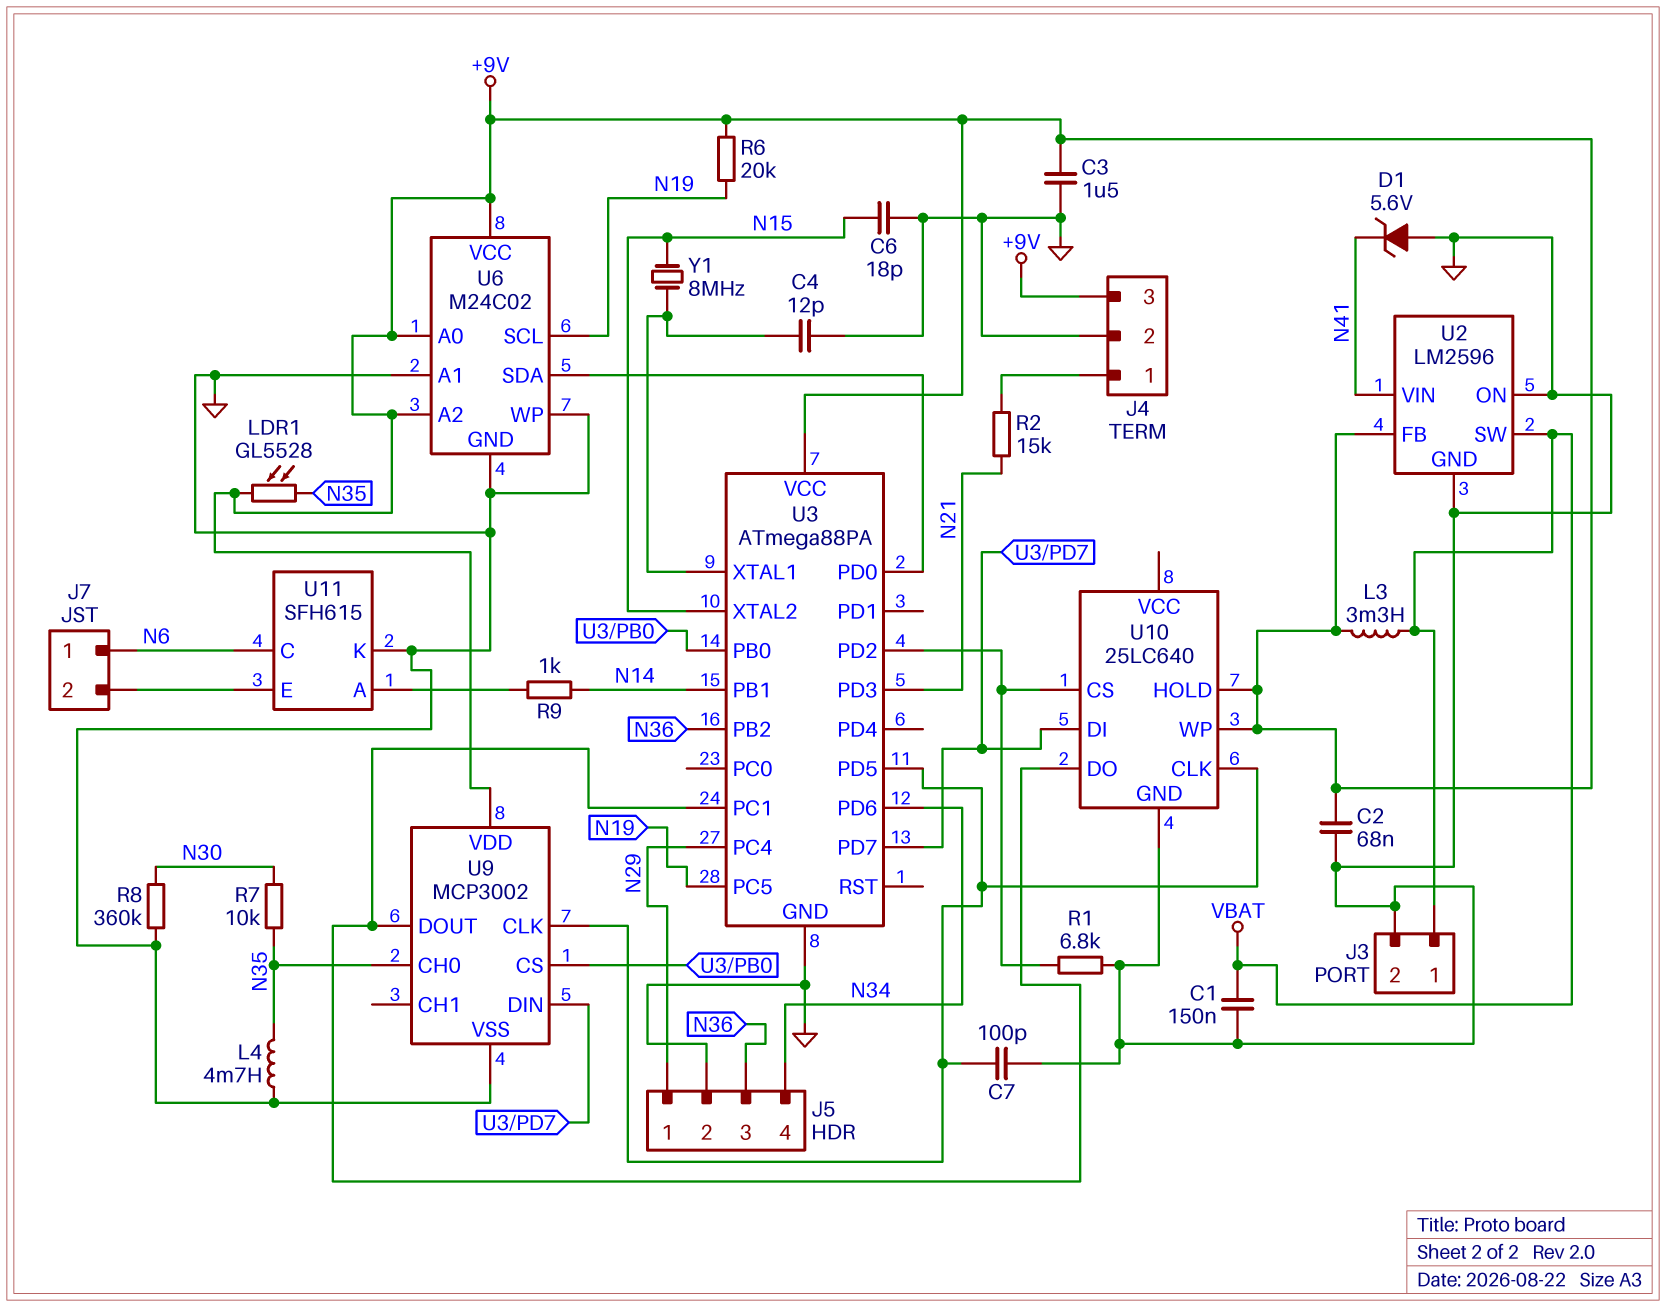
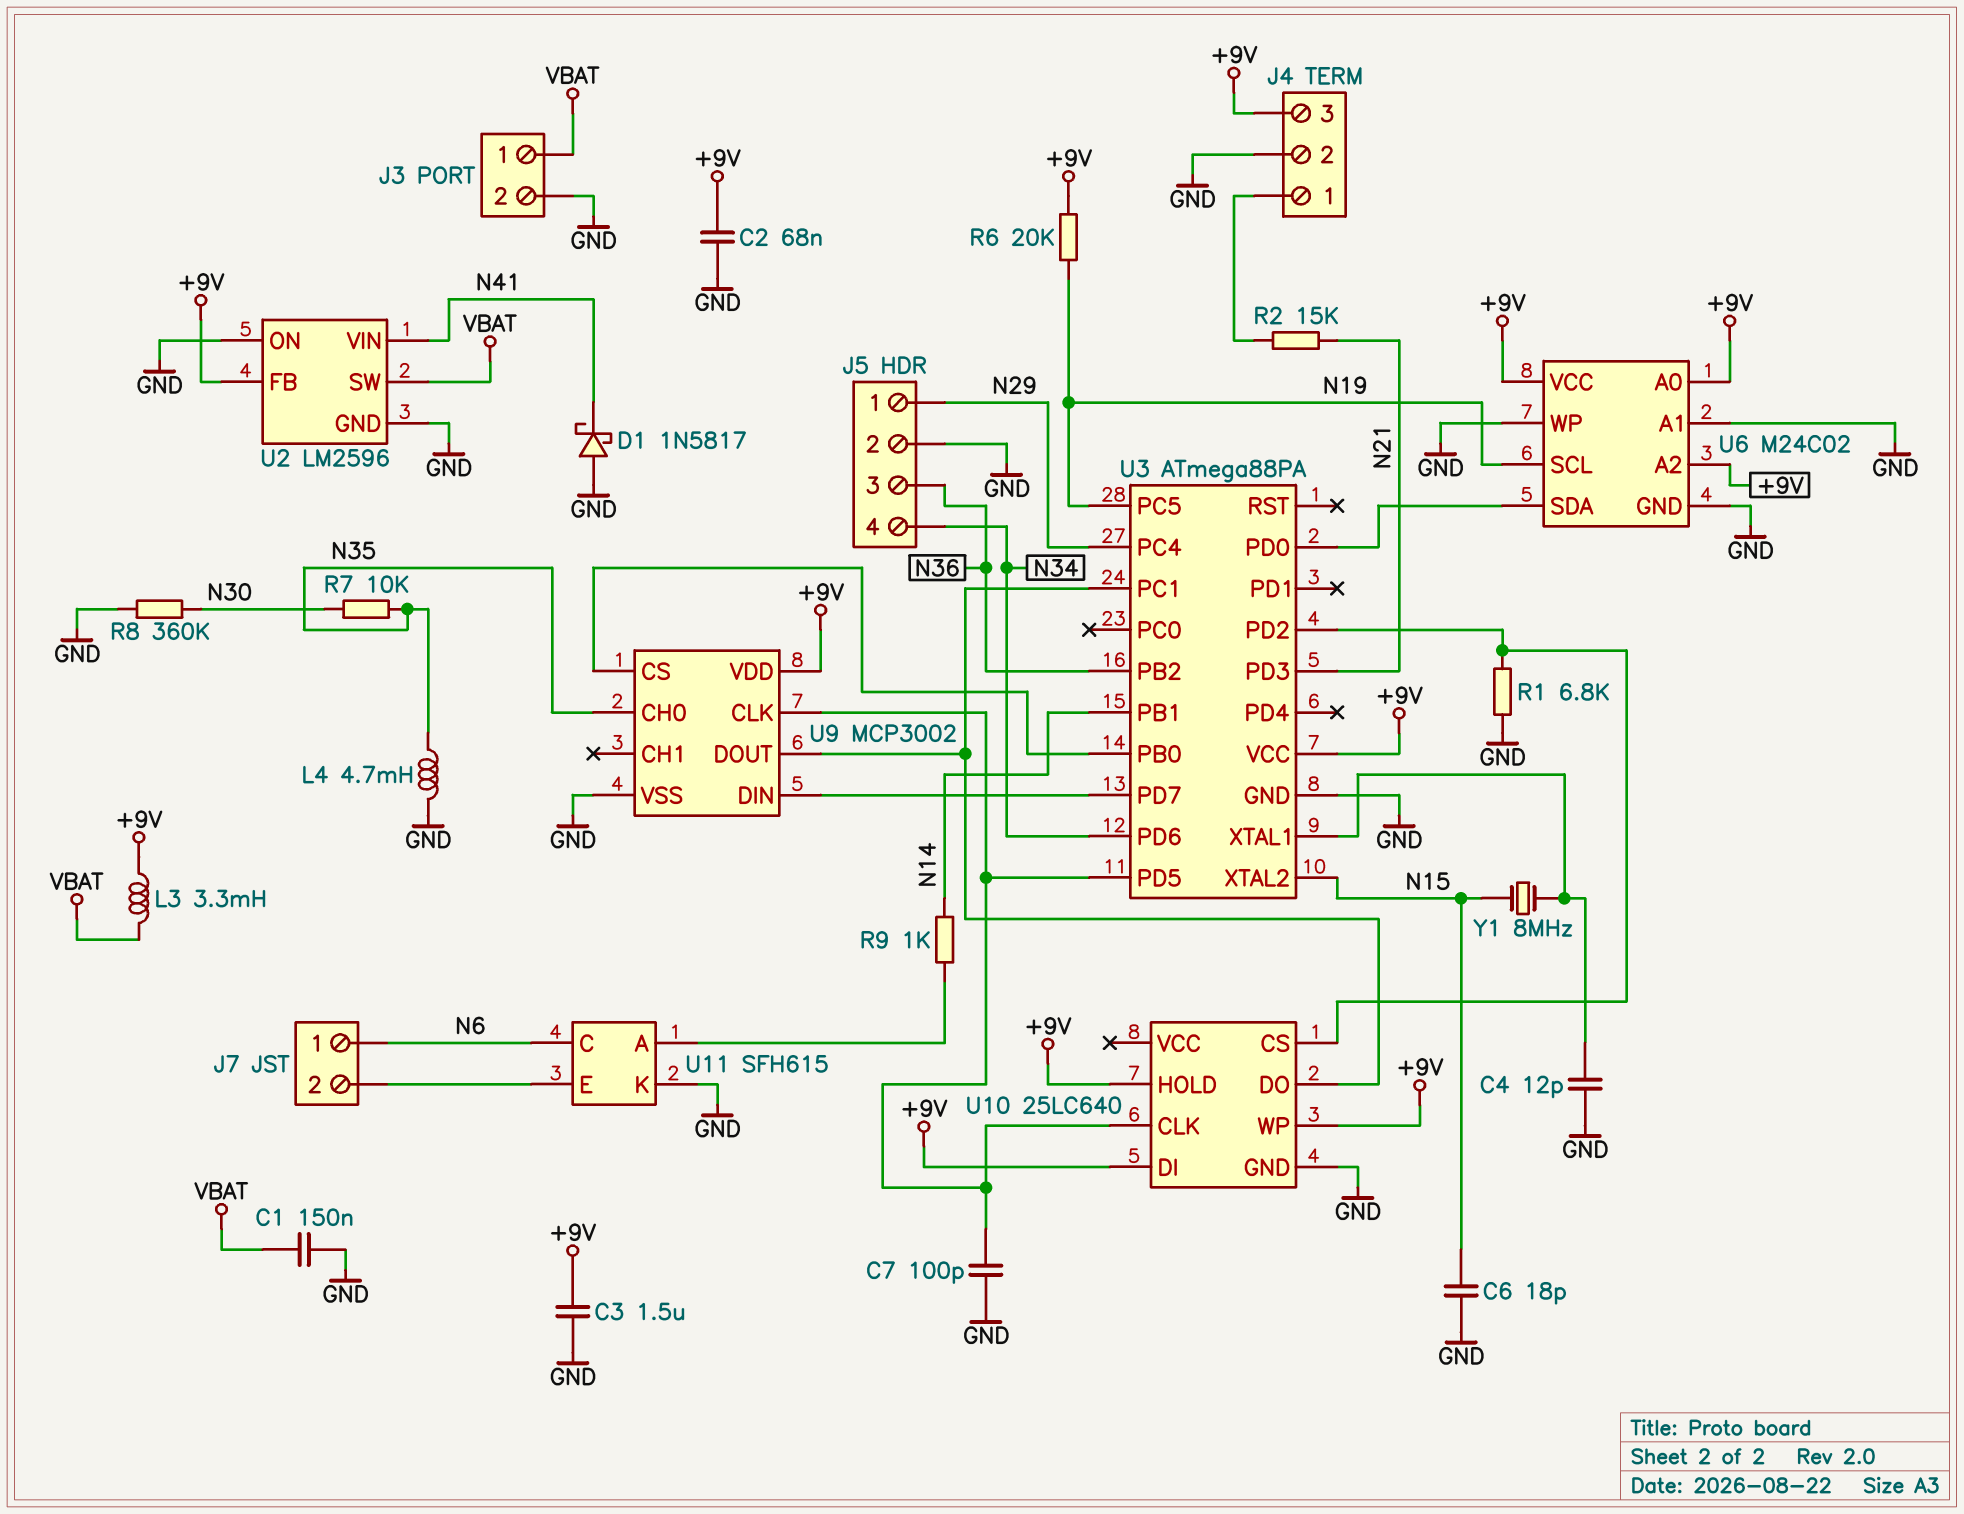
D1: zener 5.6V (A GND, K N41) -> schottky 1N5817 (A GND, K N41)
LDR1: GL5528 (+9V, N35) -> none
U10 pin DI: U3/PD7 -> +9V

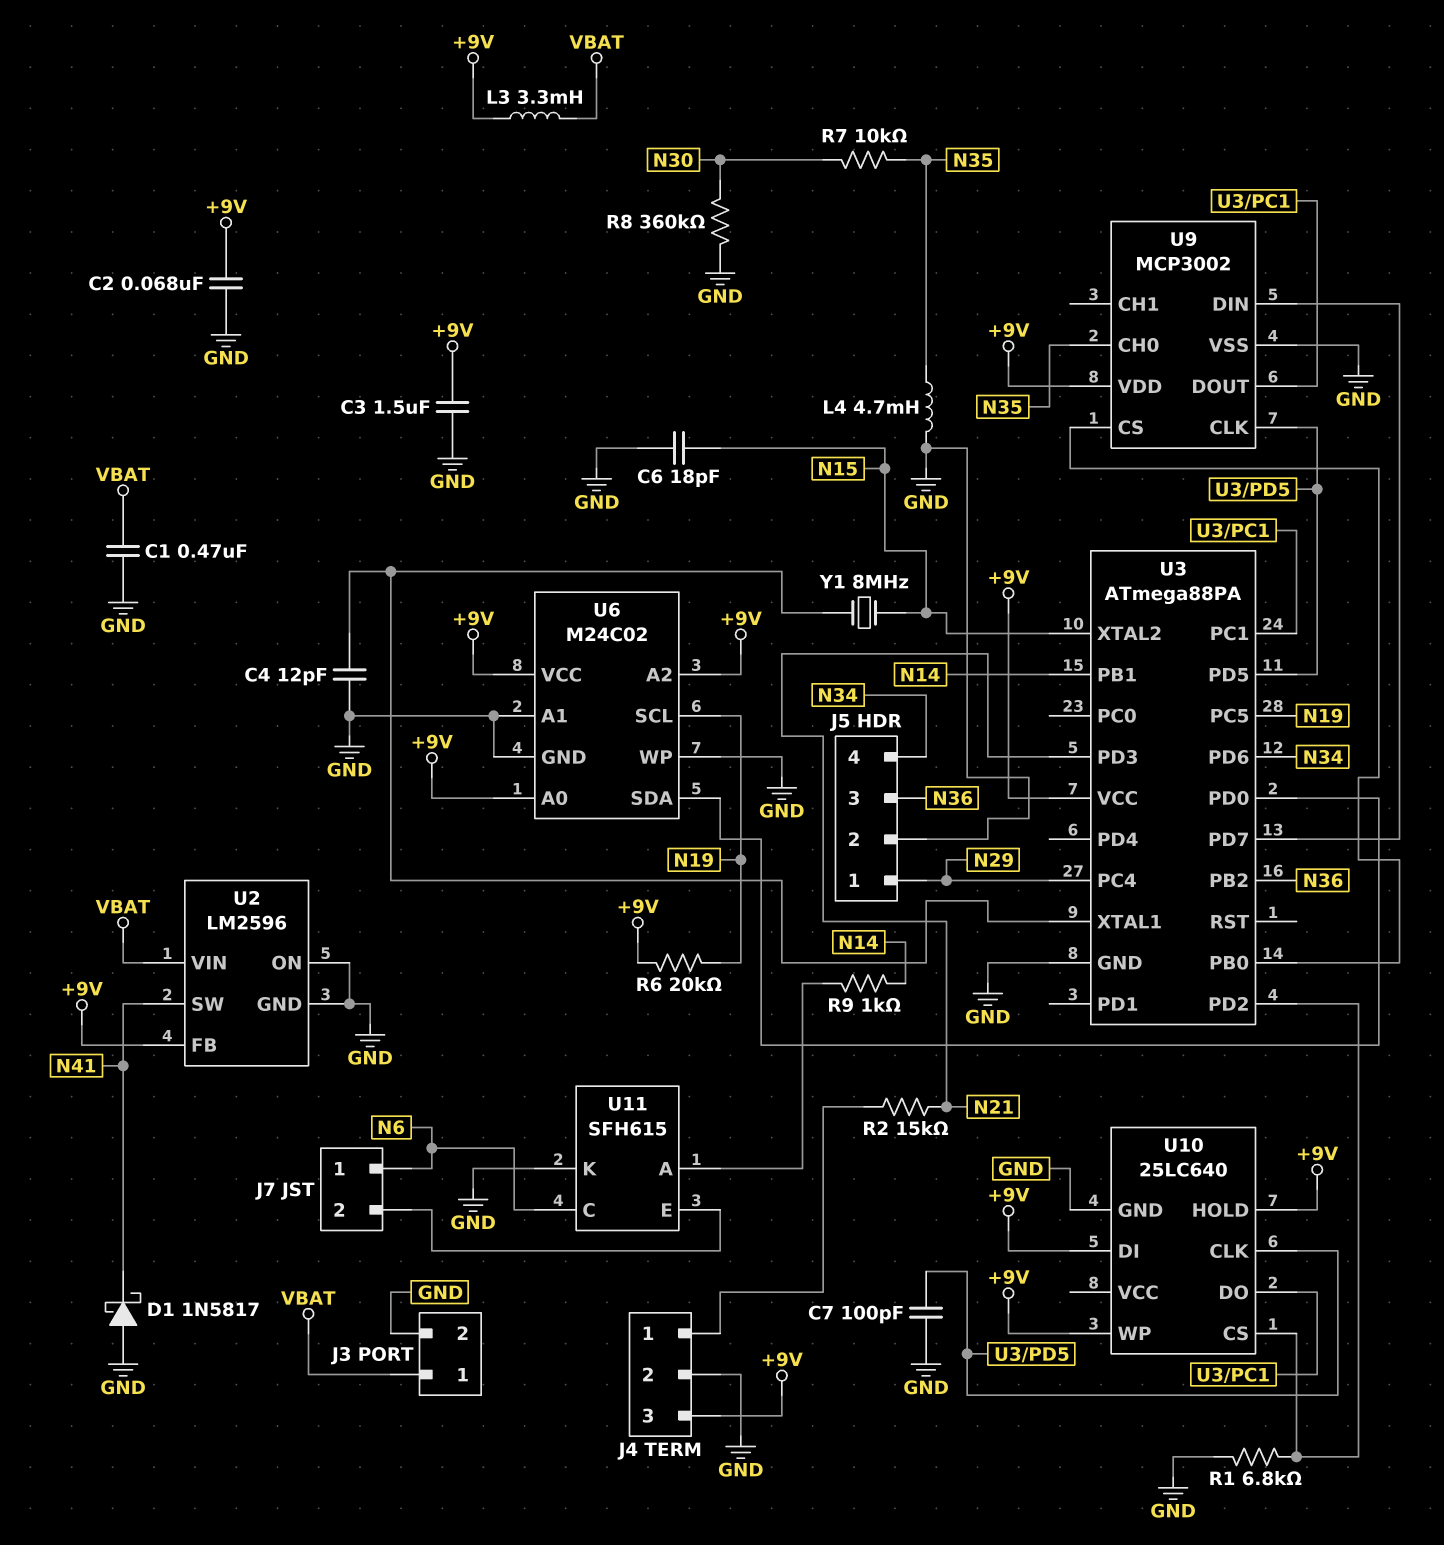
C1: 150nF (GND, VBAT) -> 470nF (GND, VBAT)
U2 pin SW: VBAT -> N41
U2 pin VIN: N41 -> VBAT

